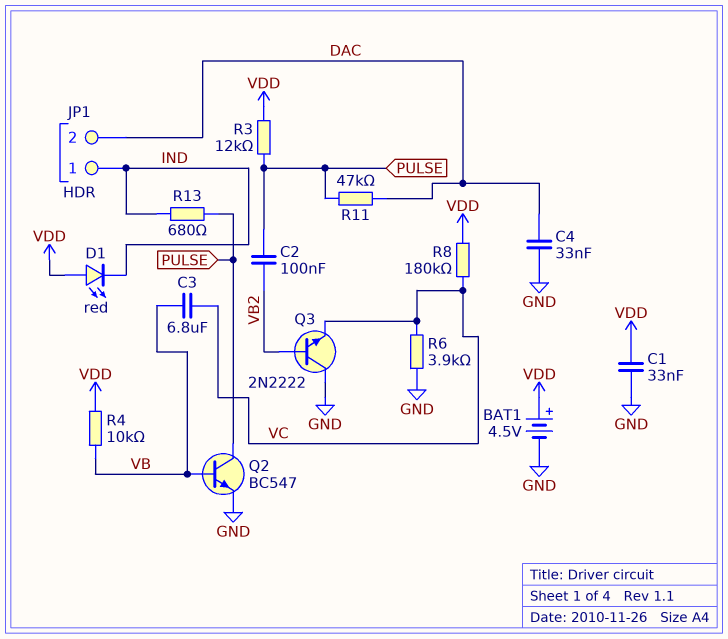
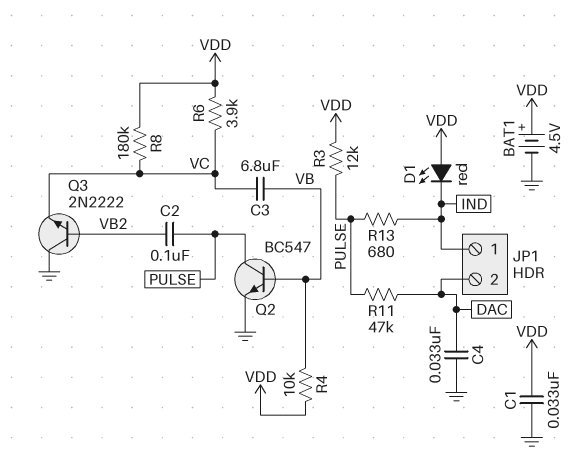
R6: 3.9k (GND, VC) -> 3.9k (VC, VDD)

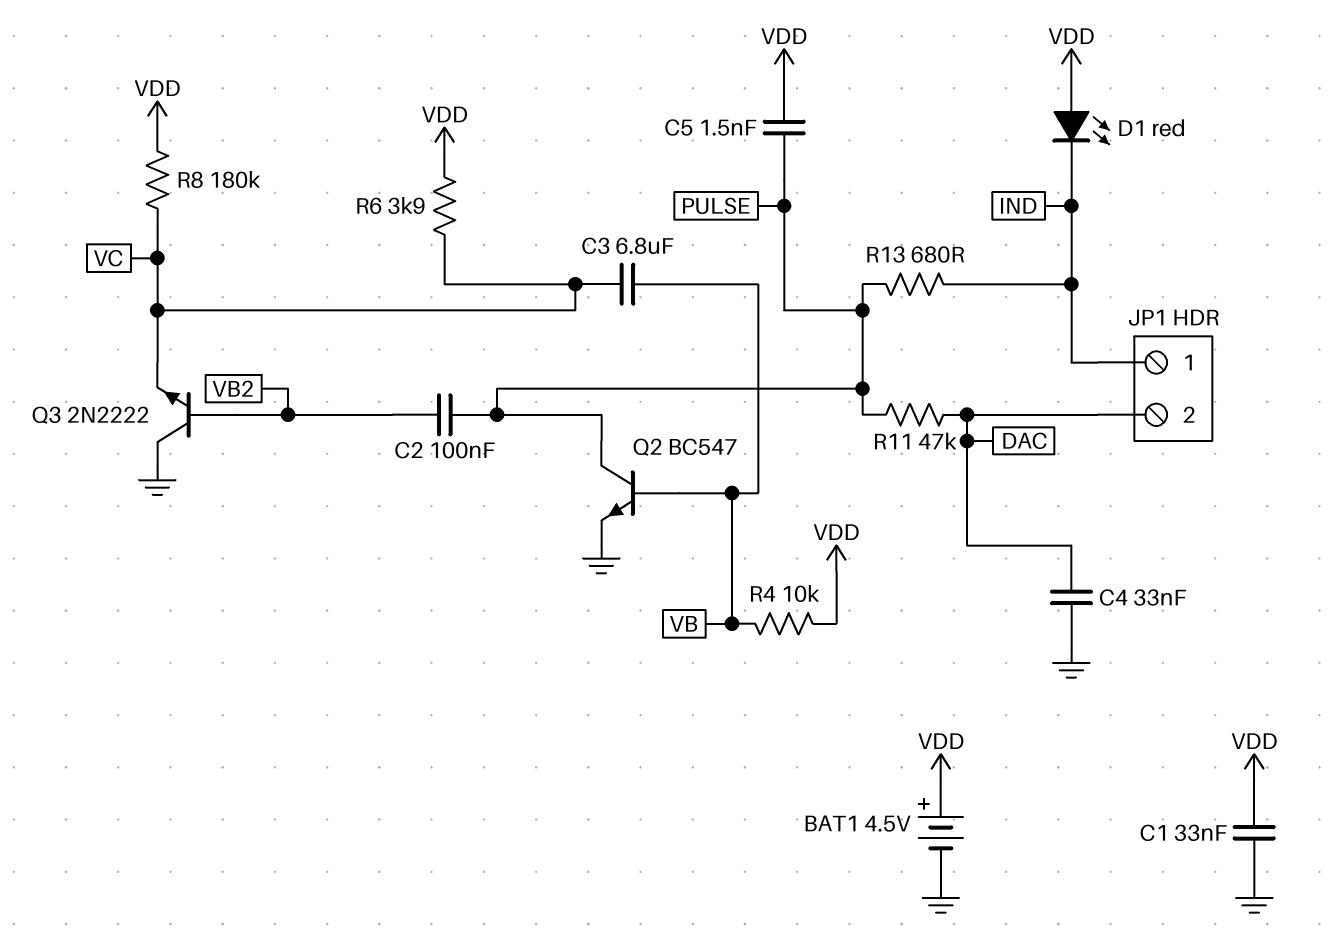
C5: none -> 1.5nF (PULSE, VDD)
R3: 12k (PULSE, VDD) -> none

